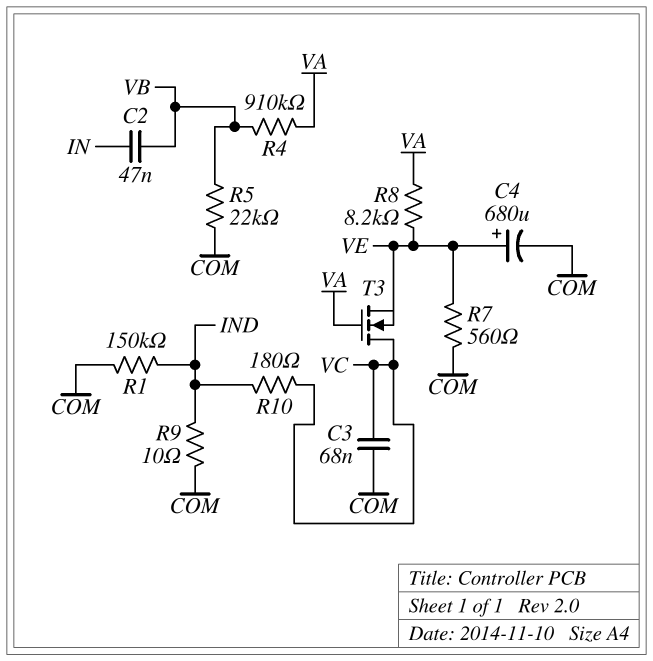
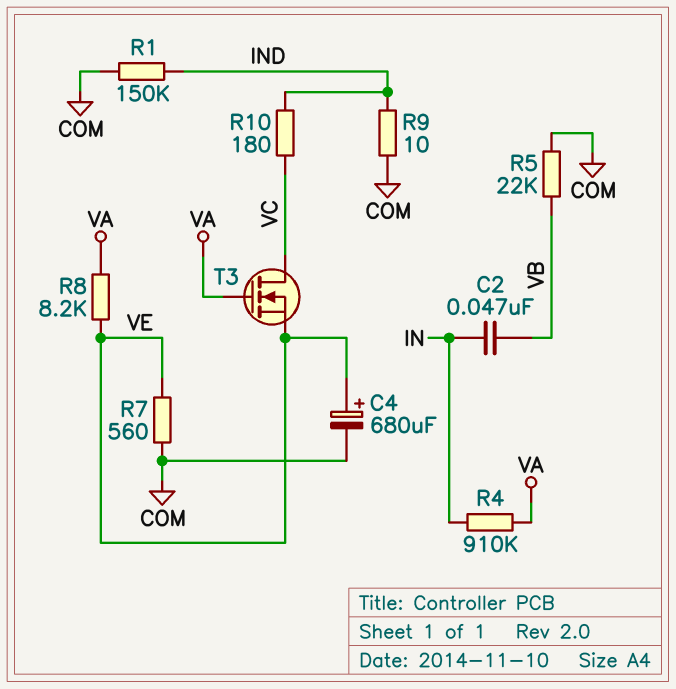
C3: 68nF (COM, VC) -> none
R4: 910k (VA, VB) -> 910k (IN, VA)

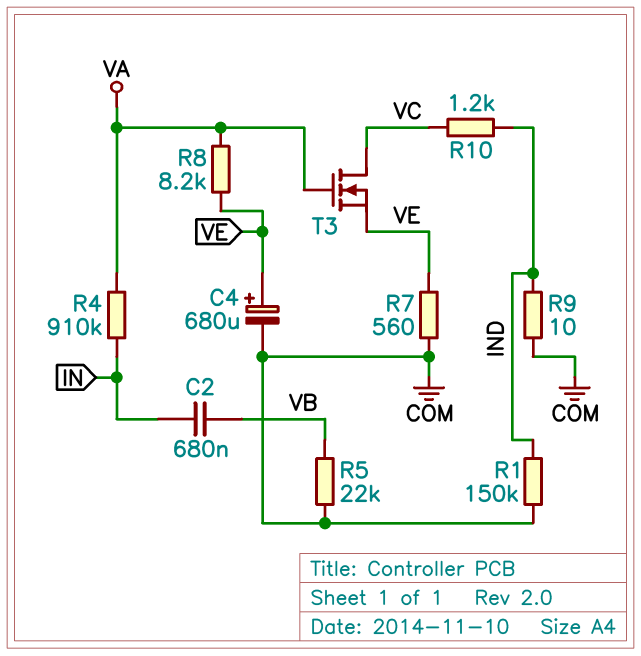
C2: 47nF (IN, VB) -> 680nF (IN, VB)
R10: 180 (IND, VC) -> 1.2k (IND, VC)

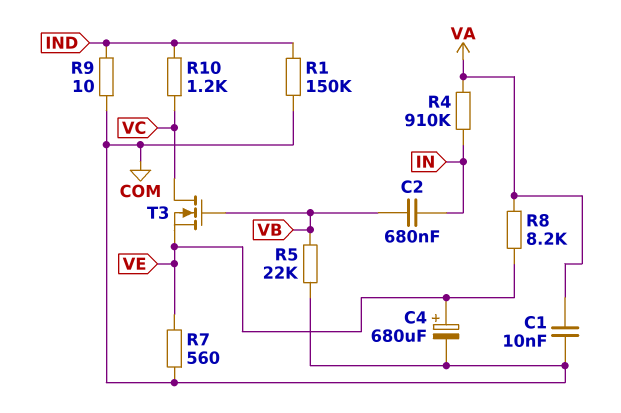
C1: none -> 10nF (COM, VA)
T3: NMOS (G VA, D VC, S VE) -> NMOS (G VB, D VC, S VE)

